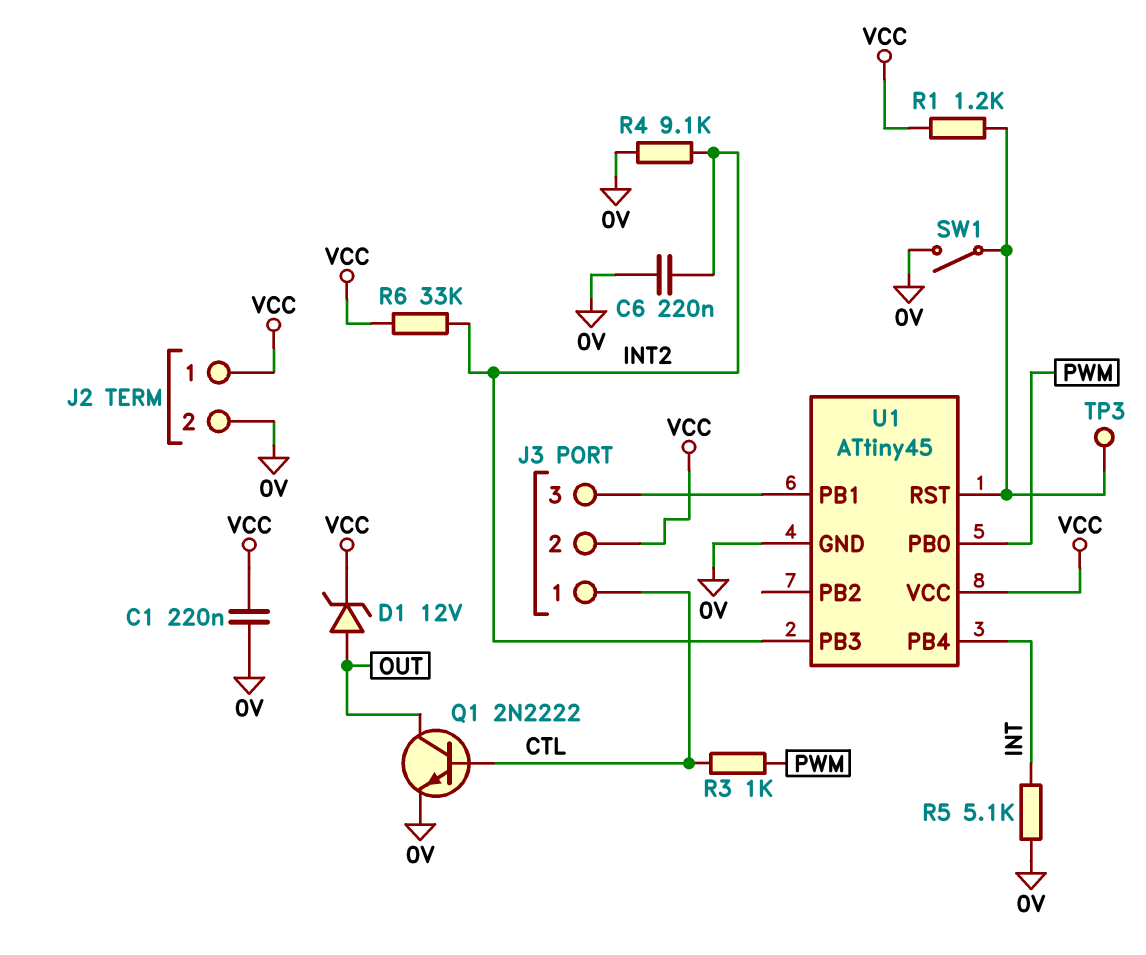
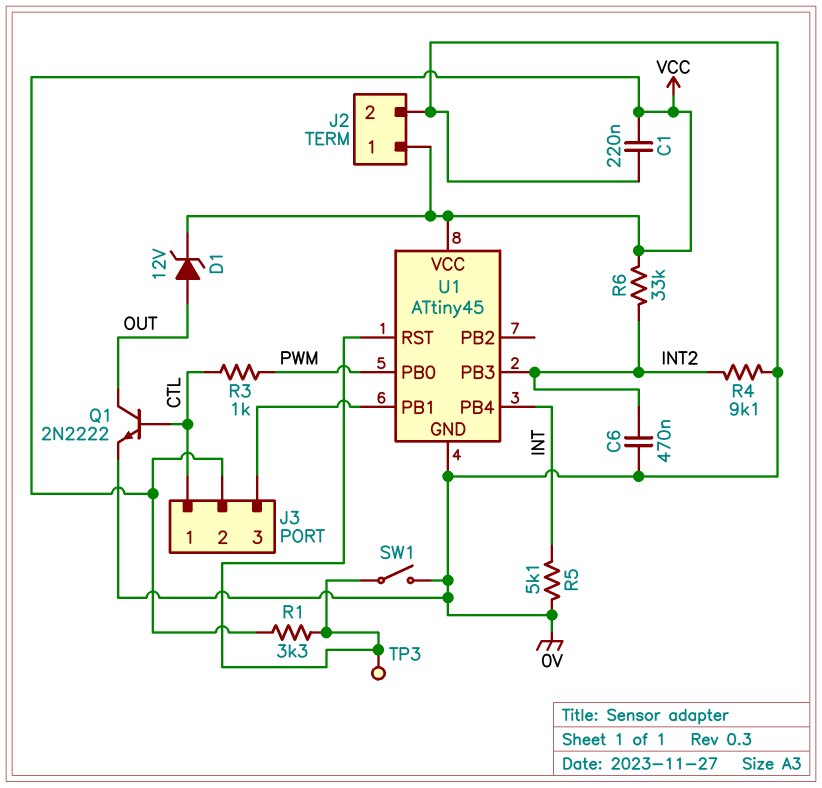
C6: 220nF (0V, INT2) -> 470nF (0V, INT2)
R1: 1.2k (U1/RST, VCC) -> 3.3k (U1/RST, VCC)

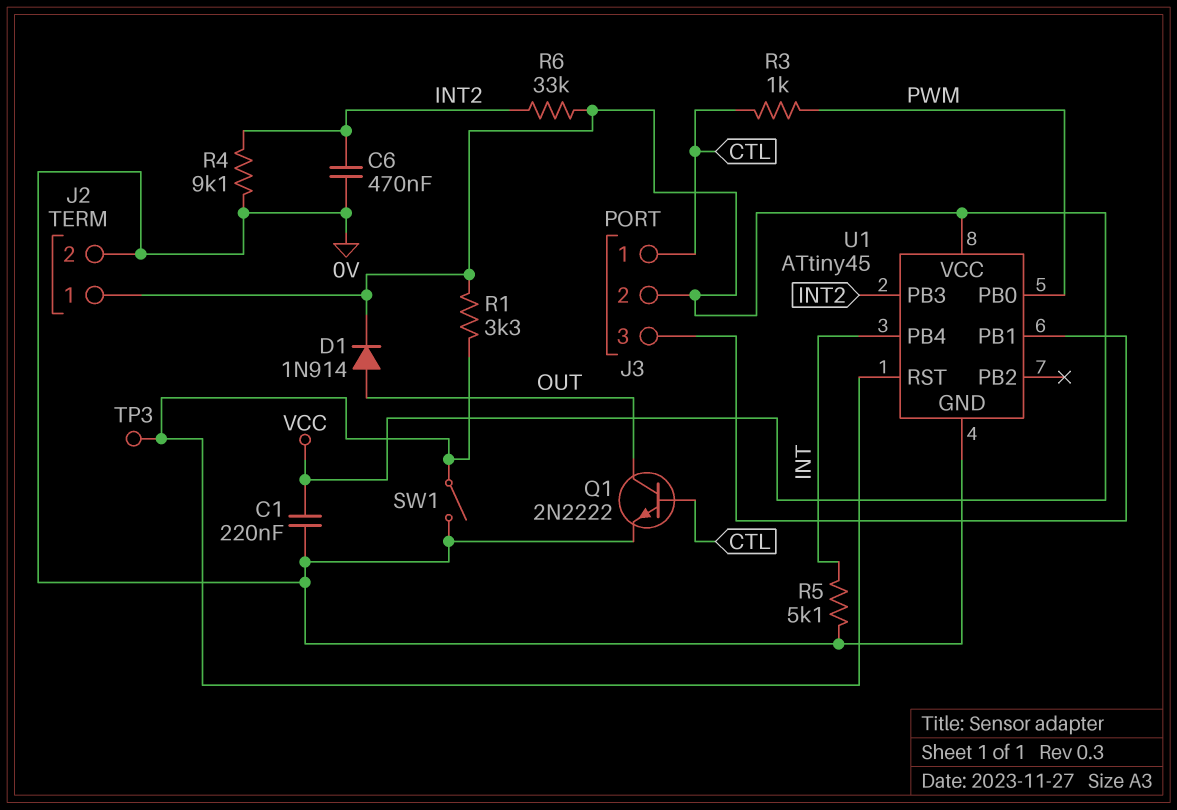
D1: zener 12V (A OUT, K VCC) -> diode 1N914 (A OUT, K VCC)

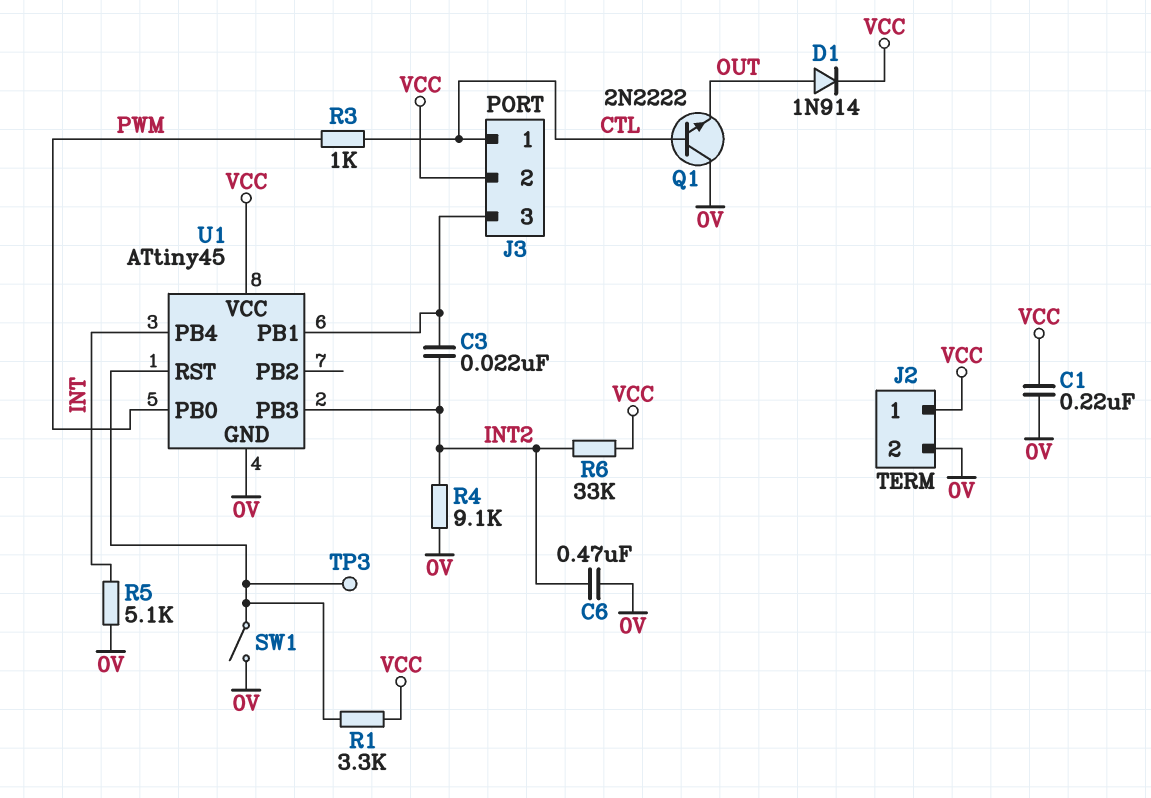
C3: none -> 22nF (INT2, J3/3)
Q1: NPN 2N2222 (B CTL, C OUT, E 0V) -> NPN 2N2222 (B CTL, C 0V, E OUT)

